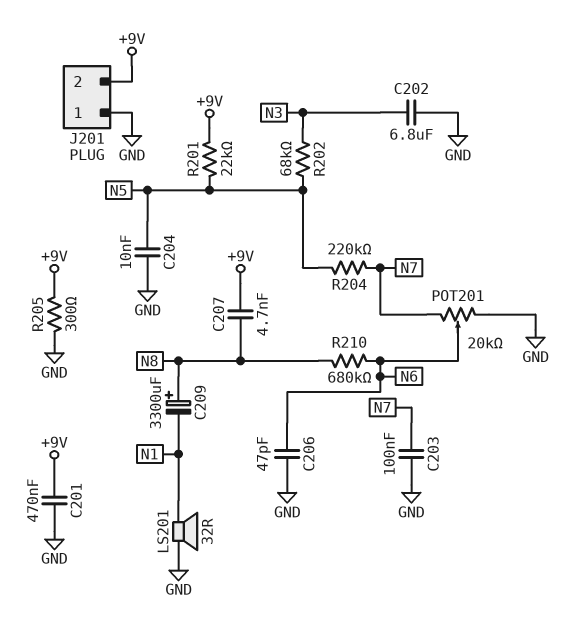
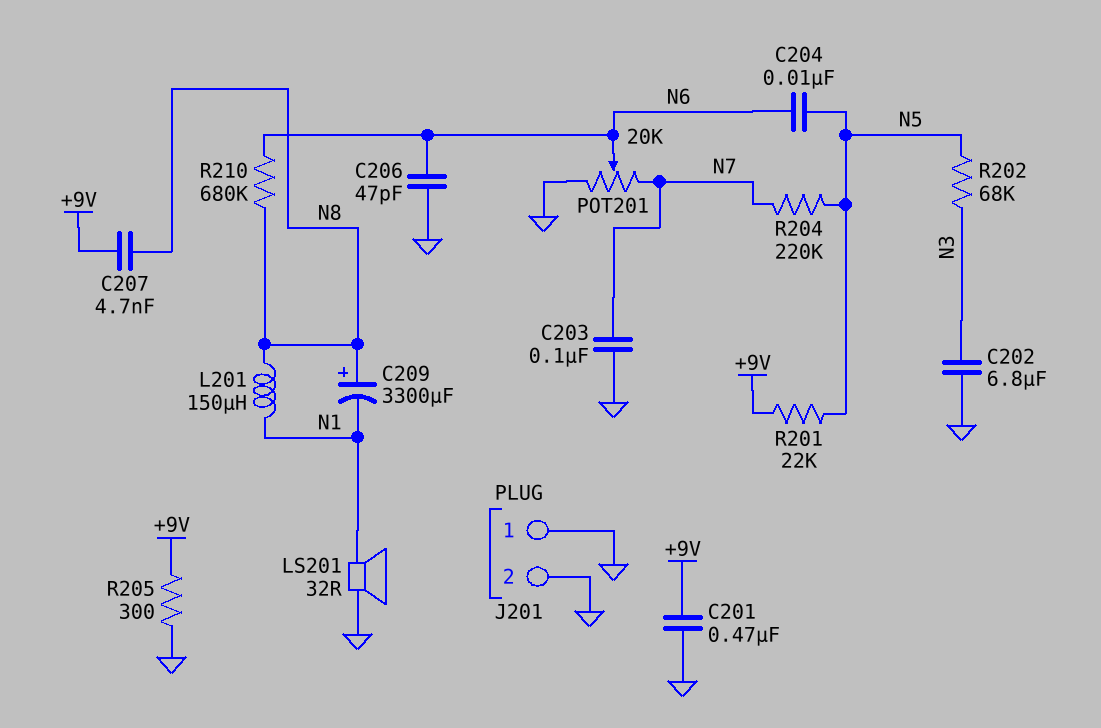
C204: 10nF (GND, N5) -> 10nF (N5, N6)
J201 pin 2: +9V -> GND
L201: none -> 150uH (N1, N8)

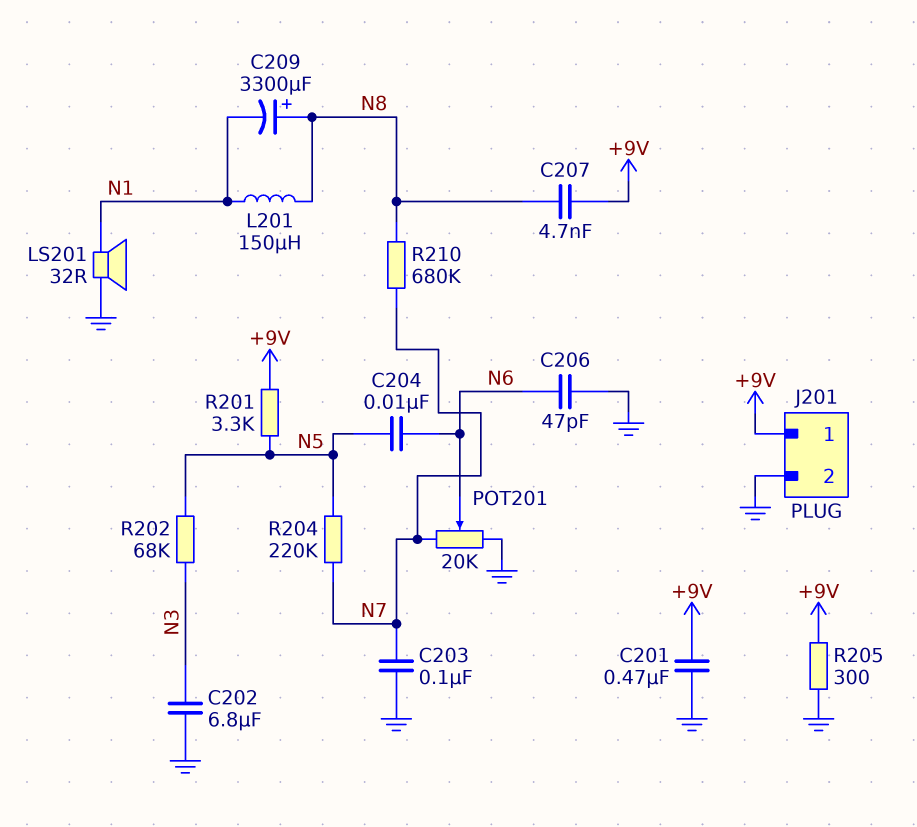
J201 pin 1: GND -> +9V
R201: 22k (+9V, N5) -> 3.3k (+9V, N5)
R210: 680k (N6, N8) -> 680k (N7, N8)

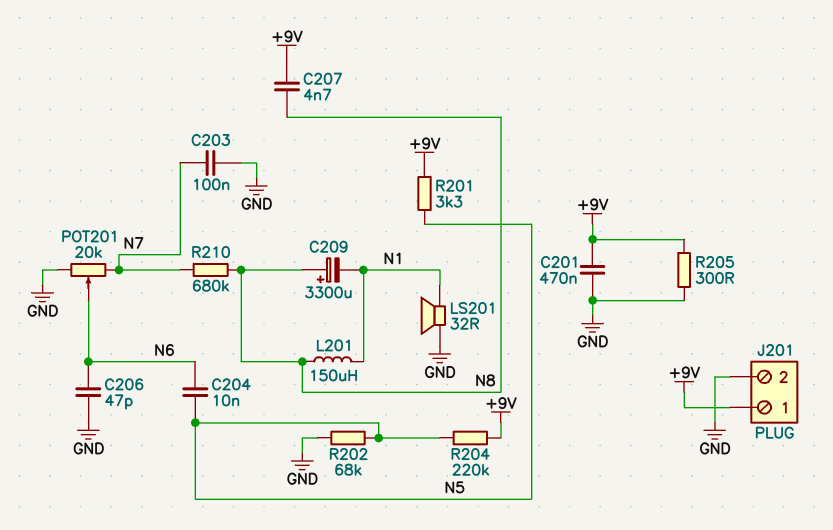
C202: 6.8uF (GND, N3) -> none
R202: 68k (N3, N5) -> 68k (GND, N5)
R204: 220k (N5, N7) -> 220k (+9V, N5)

